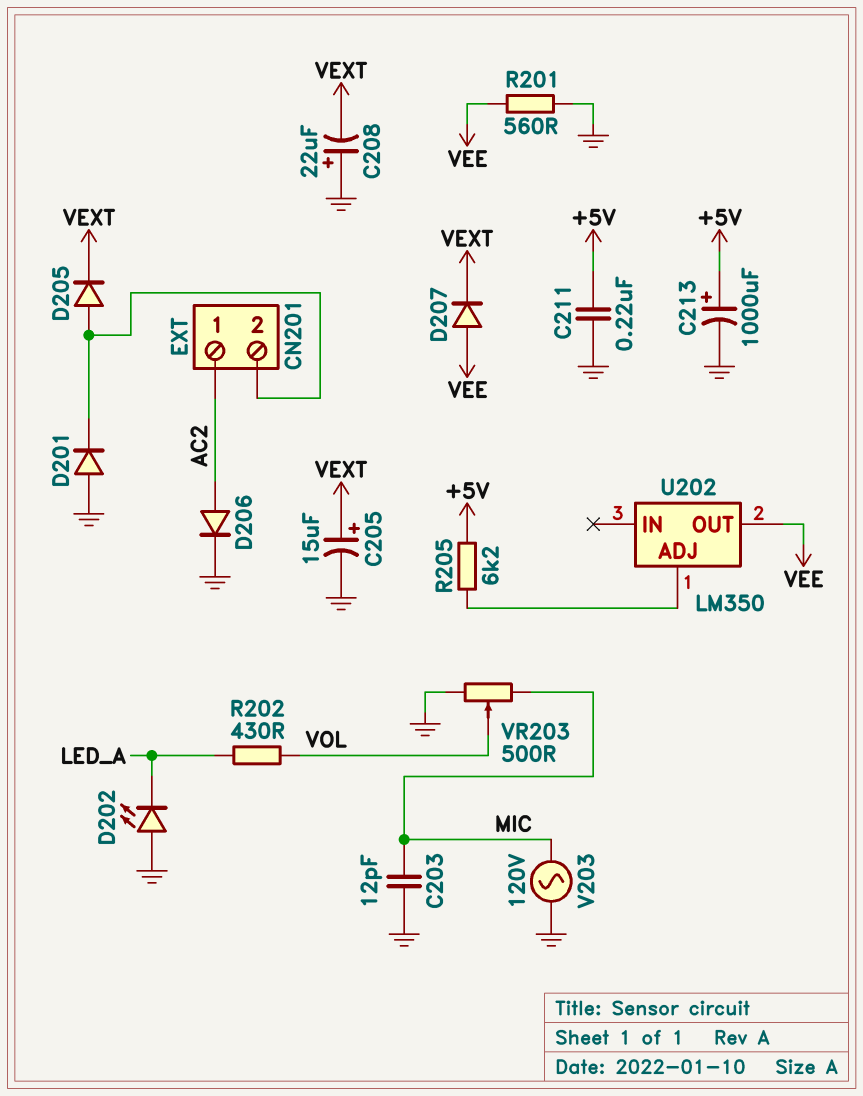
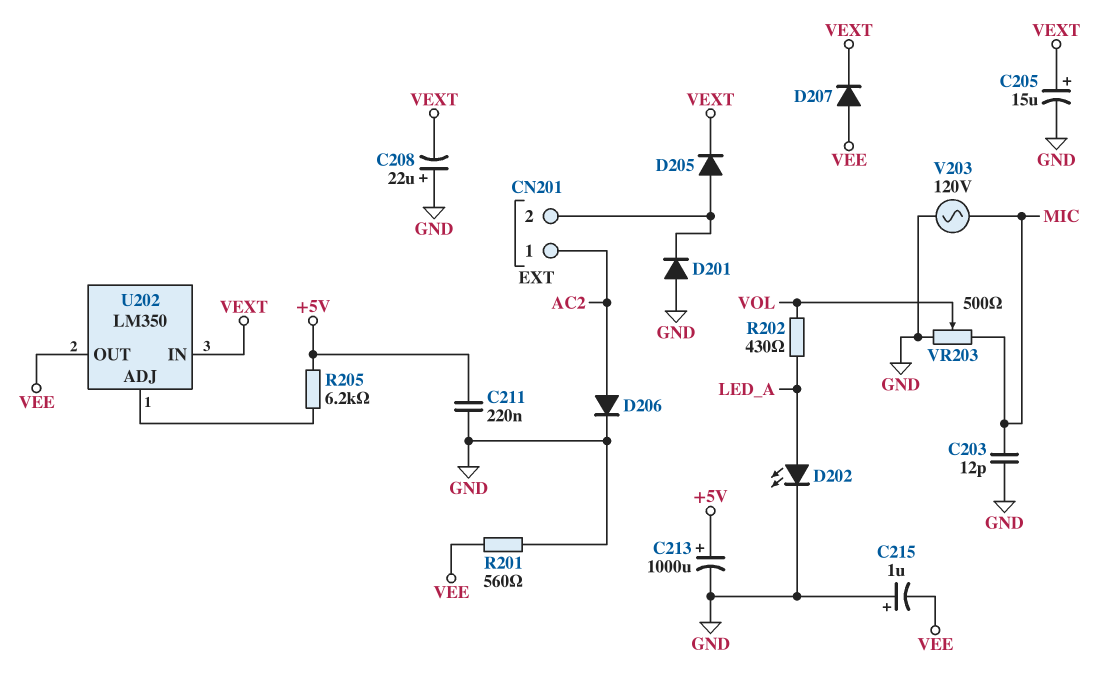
C215: none -> 1uF (plus GND, minus VEE)
D202: LED (A GND, K LED_A) -> LED (A LED_A, K GND)
U202 pin IN: none -> VEXT

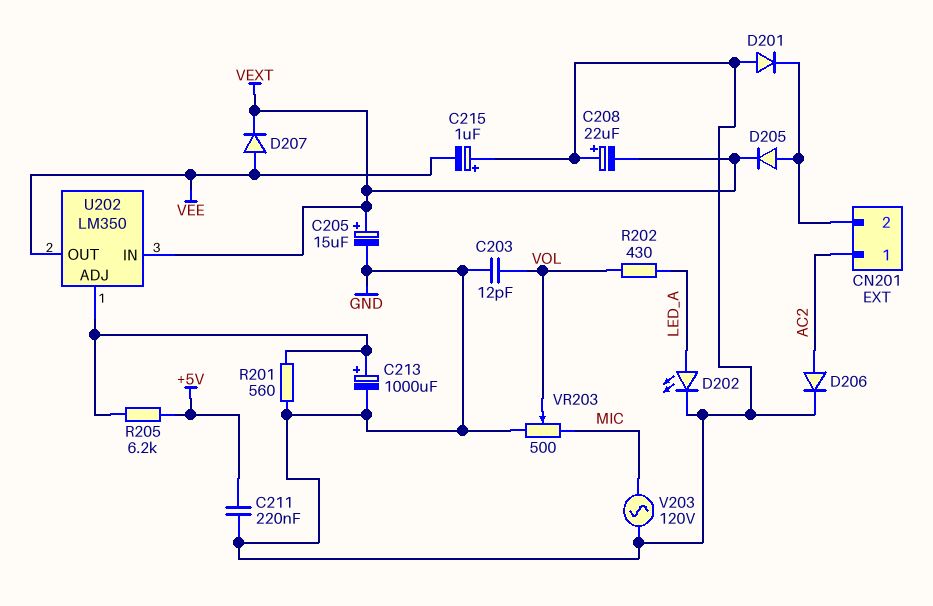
C203: 12pF (GND, MIC) -> 12pF (GND, VOL)
C213: 1000uF (plus +5V, minus GND) -> 1000uF (plus U202/ADJ, minus GND)
R201: 560 (GND, VEE) -> 560 (GND, U202/ADJ)

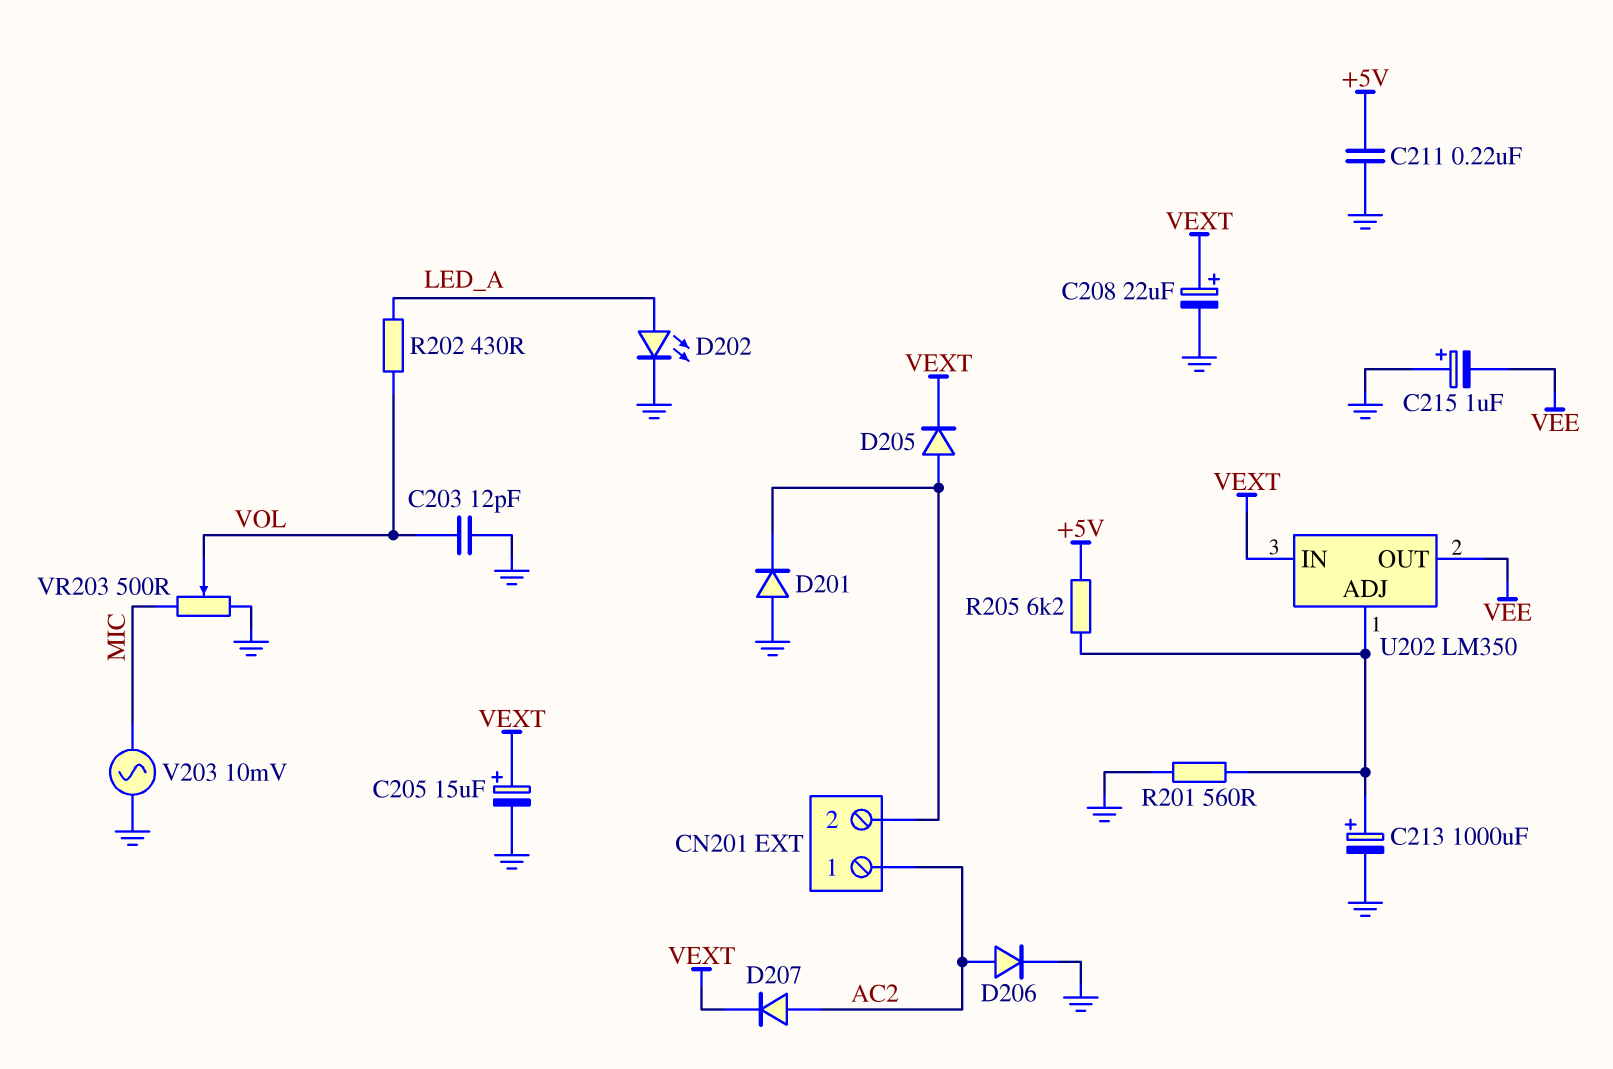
C208: 22uF (plus GND, minus VEXT) -> 22uF (plus VEXT, minus GND)
D207: diode (A VEE, K VEXT) -> diode (A AC2, K VEXT)
V203: AC 120V (GND, MIC) -> AC 10mV (GND, MIC)

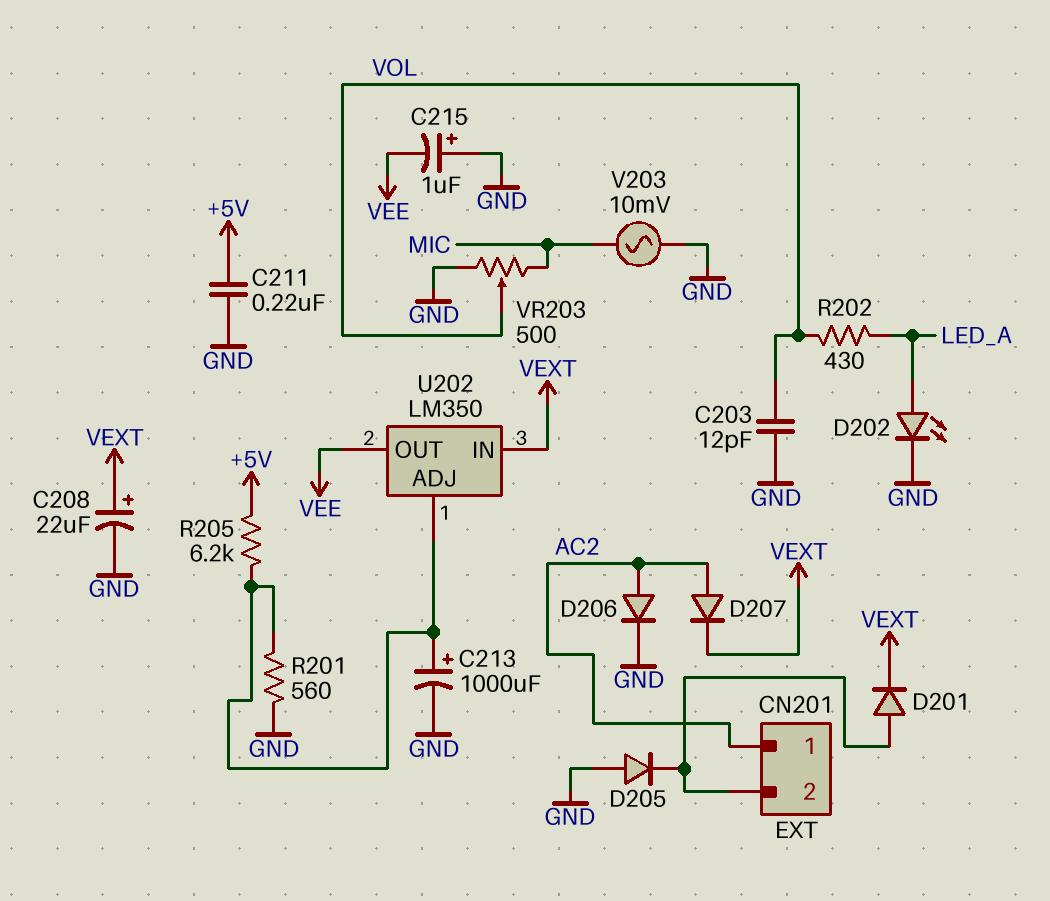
C205: 15uF (plus VEXT, minus GND) -> none
D201: diode (A GND, K CN201/2) -> diode (A CN201/2, K VEXT)
D205: diode (A CN201/2, K VEXT) -> diode (A GND, K CN201/2)

